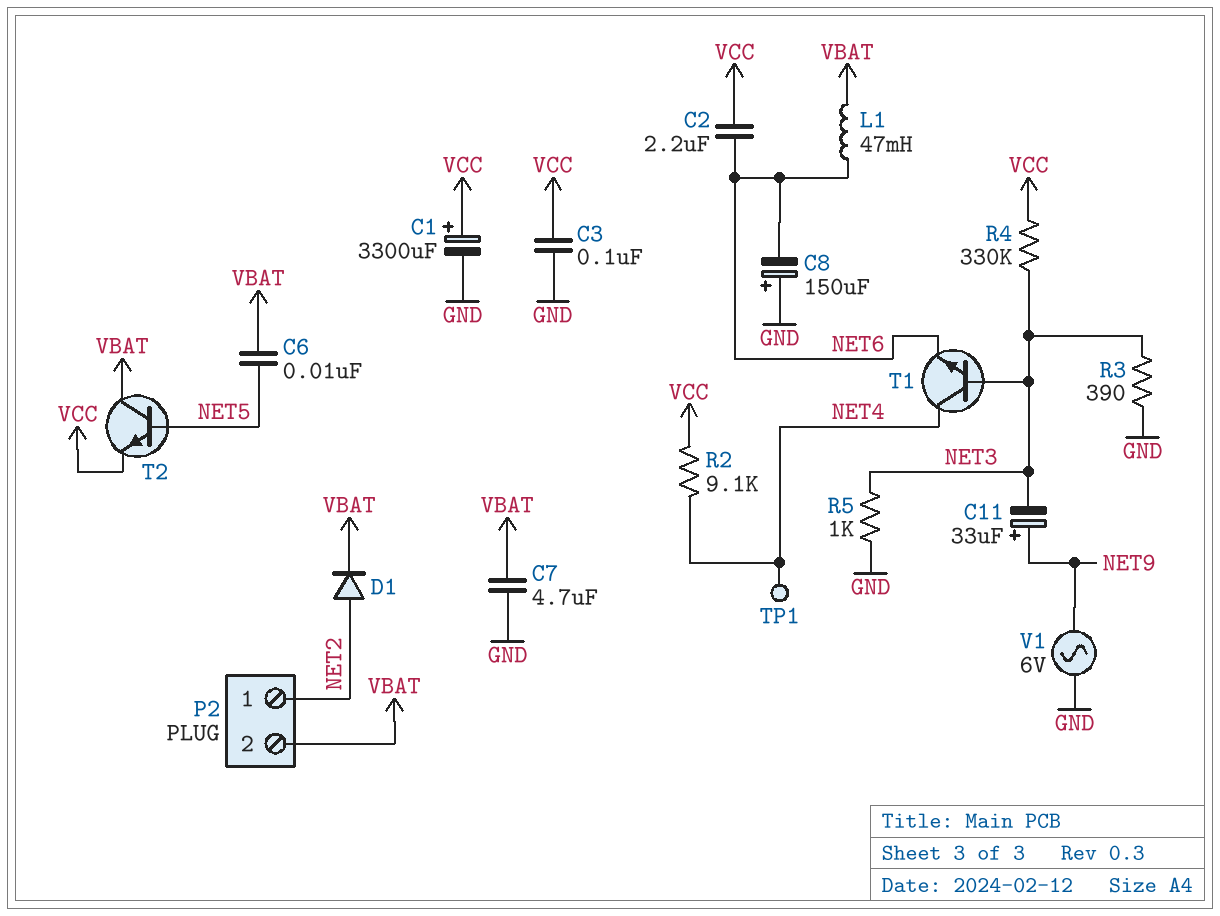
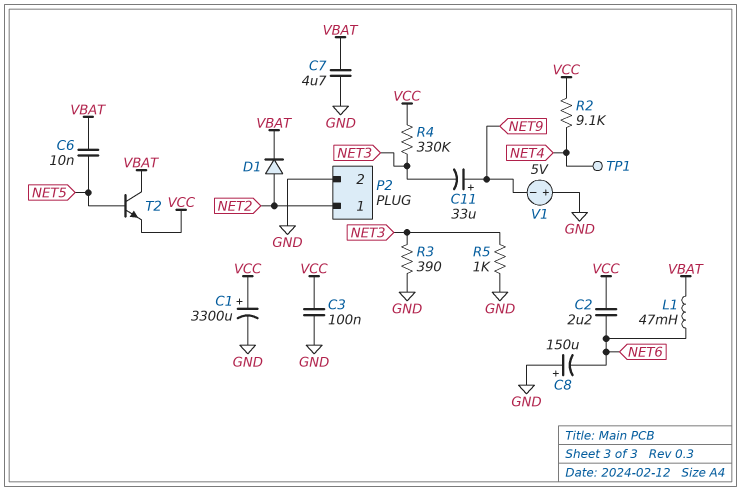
P2 pin 2: VBAT -> GND
T1: NPN (B NET3, C NET4, E NET6) -> none
V1: AC 6V (GND, NET9) -> 5V (plus GND, minus NET9)

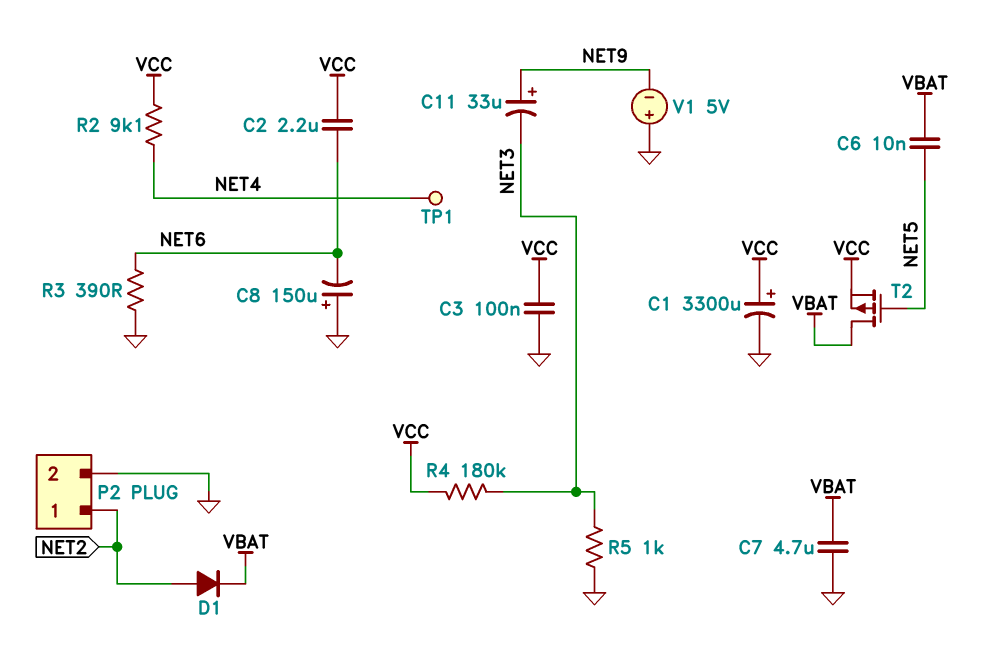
L1: 47mH (NET6, VBAT) -> none
R3: 390 (GND, NET3) -> 390 (GND, NET6)
R4: 330k (NET3, VCC) -> 180k (NET3, VCC)
T2: NPN (B NET5, C VBAT, E VCC) -> PMOS (G NET5, D VBAT, S VCC)

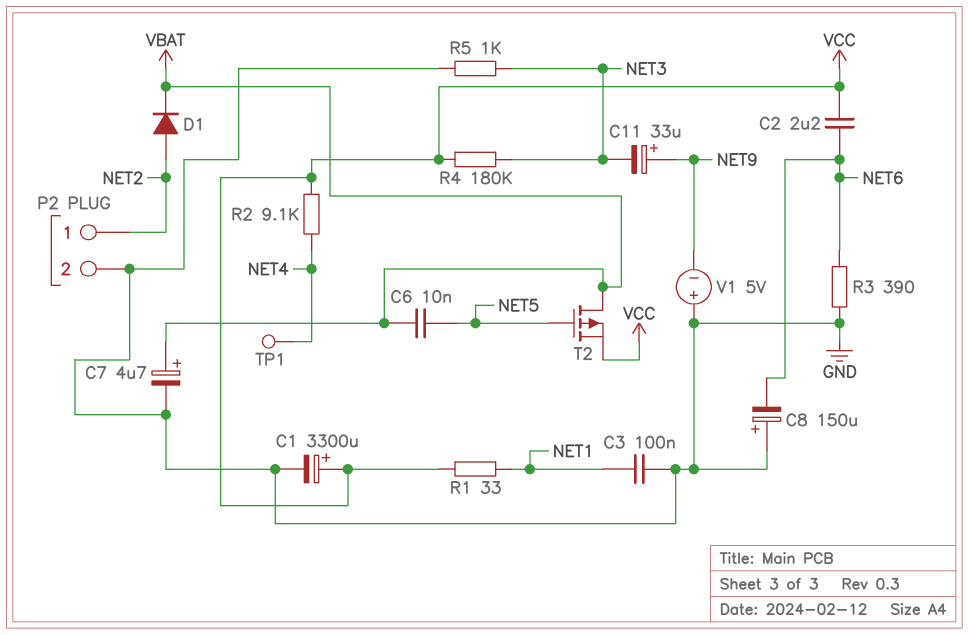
C3: 100nF (GND, VCC) -> 100nF (GND, NET1)
C7: 4.7uF (GND, VBAT) -> 4.7uF (plus VBAT, minus GND)
R1: none -> 33 (NET1, VCC)

